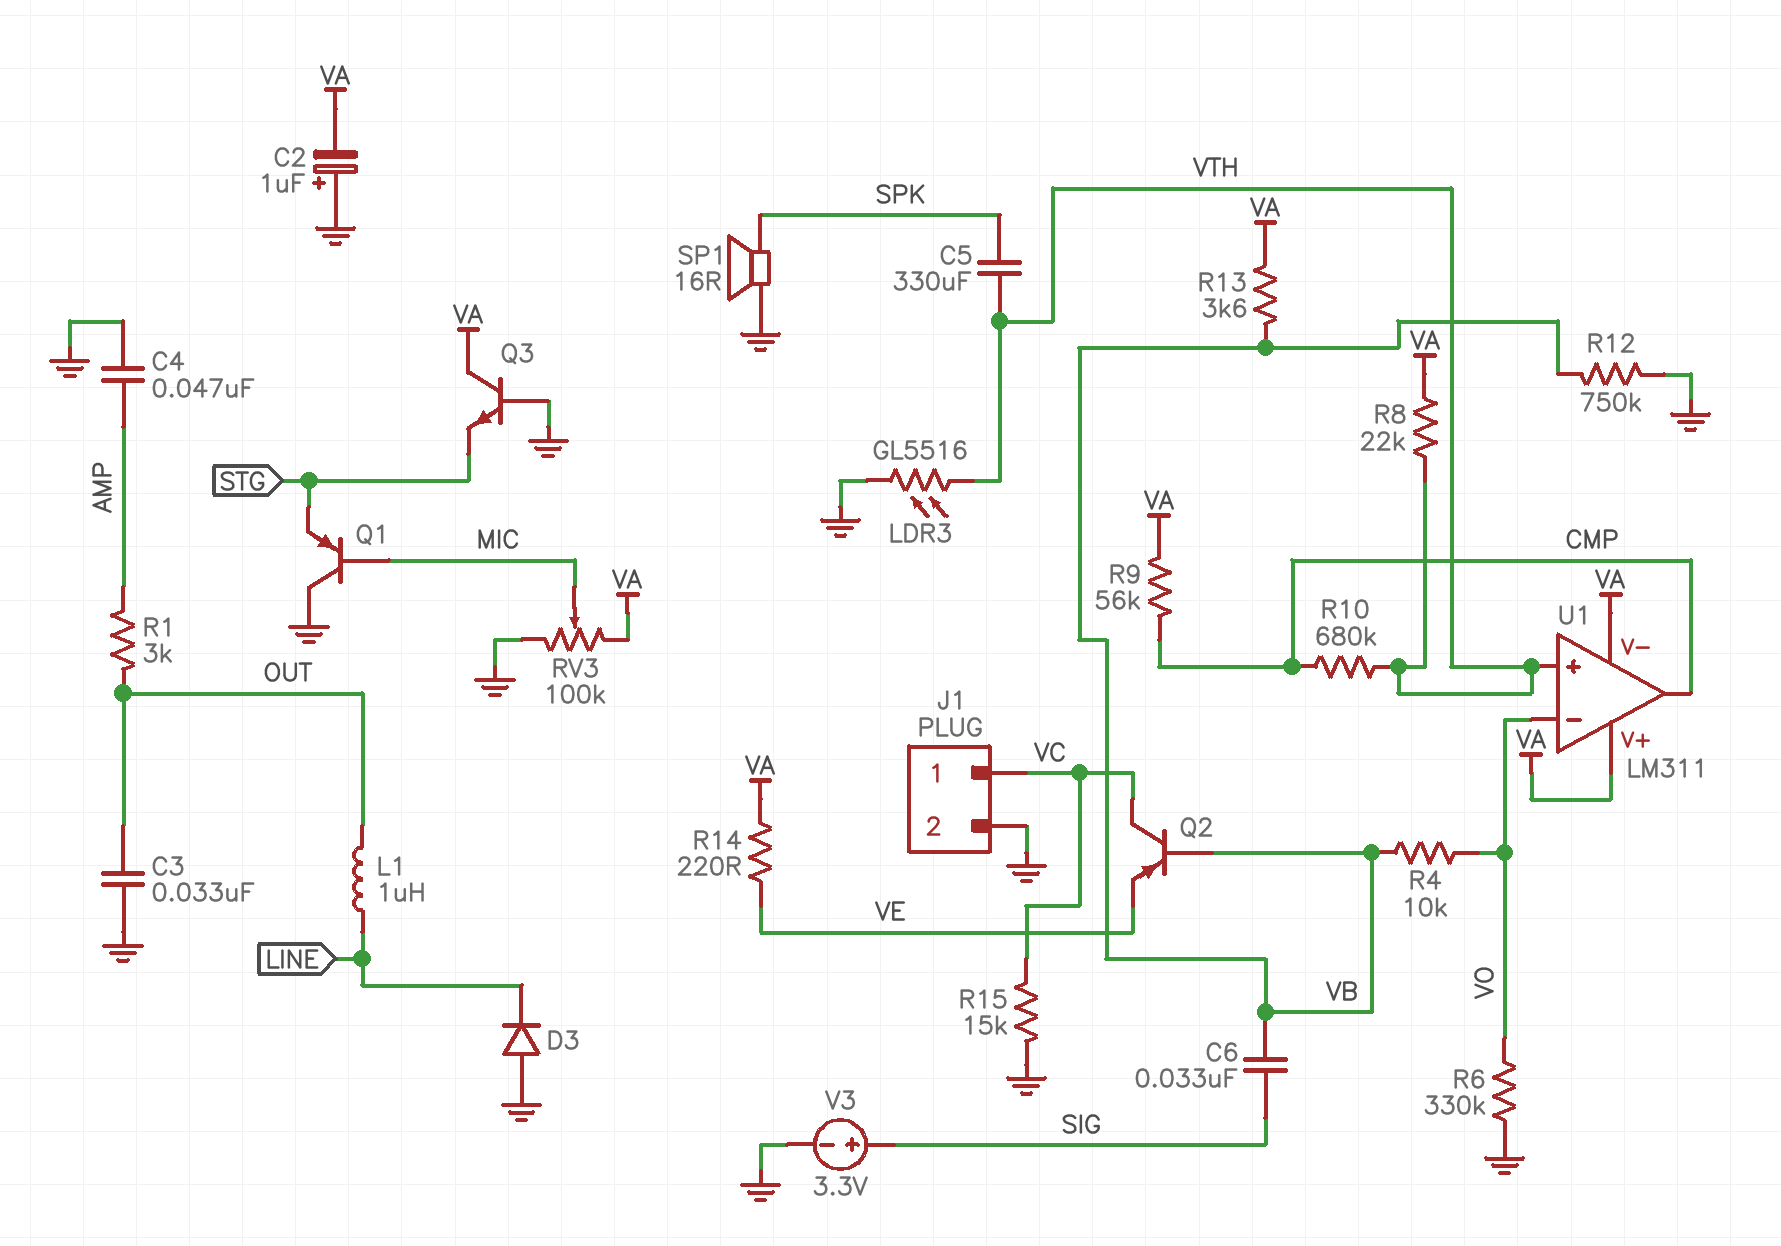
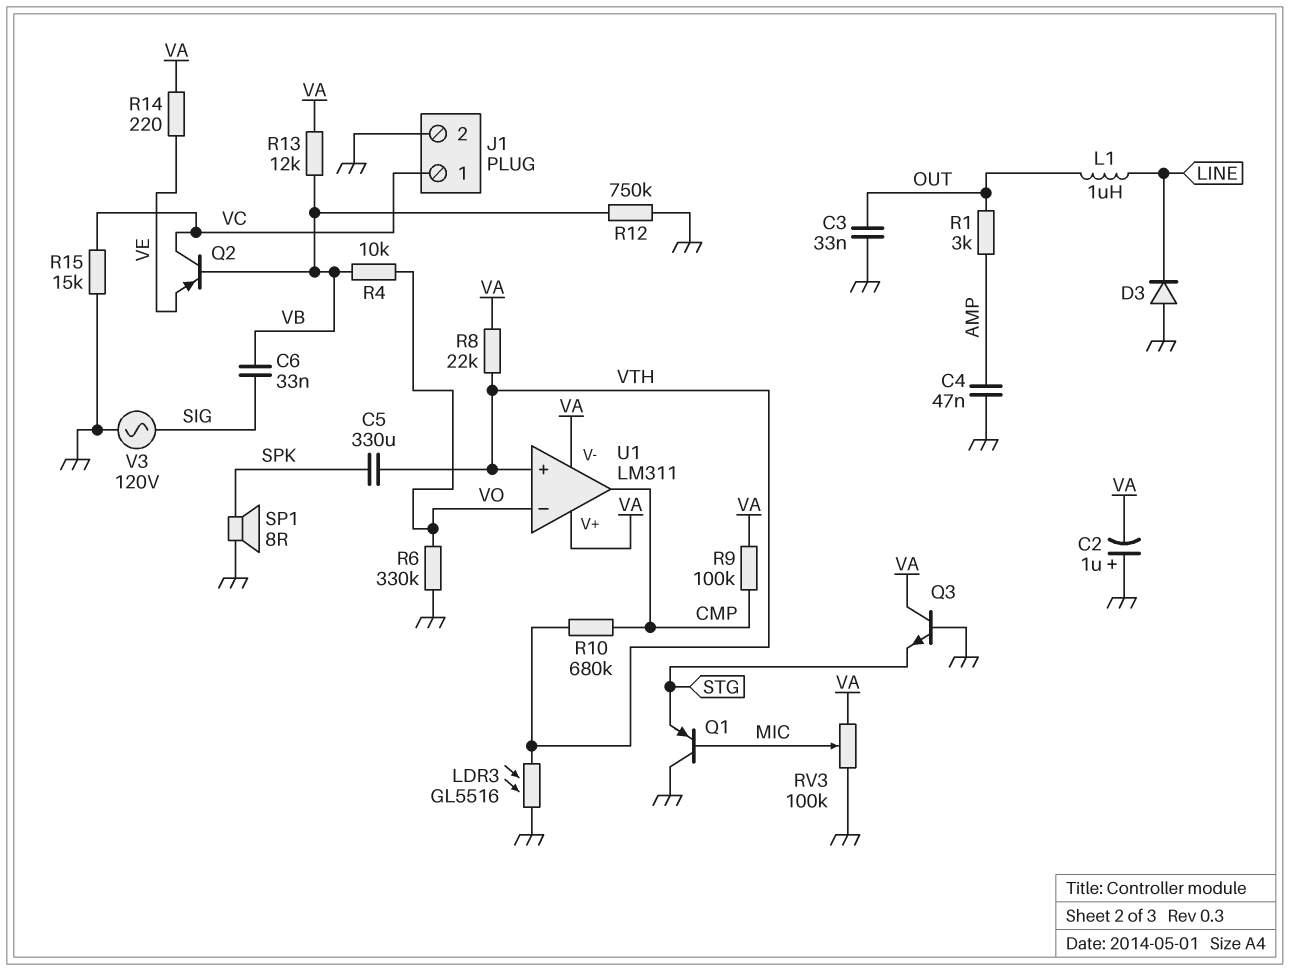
R9: 56k (CMP, VA) -> 100k (CMP, VA)
R13: 3.6k (VA, VB) -> 12k (VA, VB)
SP1: speaker 16R (GND, SPK) -> speaker 8R (GND, SPK)
V3: 3.3V (plus SIG, minus GND) -> AC 120V (GND, SIG)

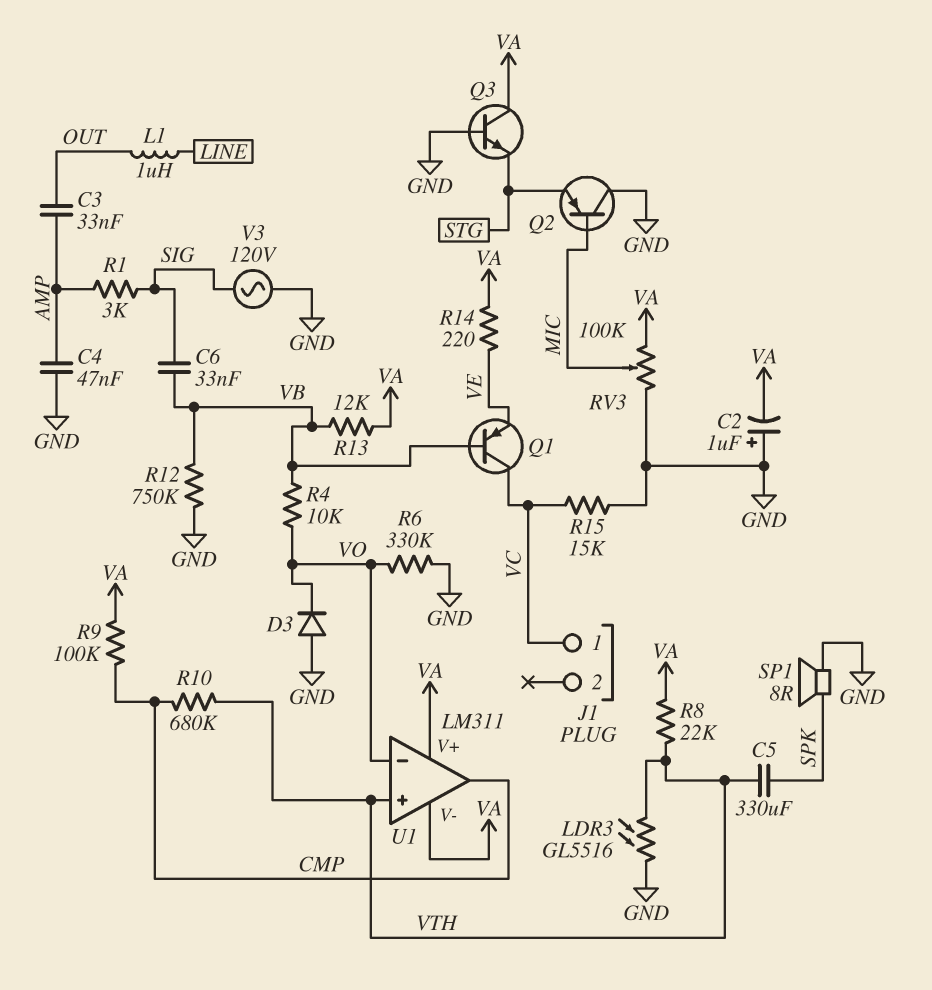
C3: 33nF (GND, OUT) -> 33nF (AMP, OUT)
D3: diode (A GND, K LINE) -> diode (A GND, K VO)
J1 pin 2: GND -> none
Q1: PNP (B MIC, C GND, E STG) -> PNP (B VB, C VC, E VE)
Q2: PNP (B VB, C VC, E VE) -> PNP (B MIC, C GND, E STG)
R1: 3k (AMP, OUT) -> 3k (AMP, SIG)

